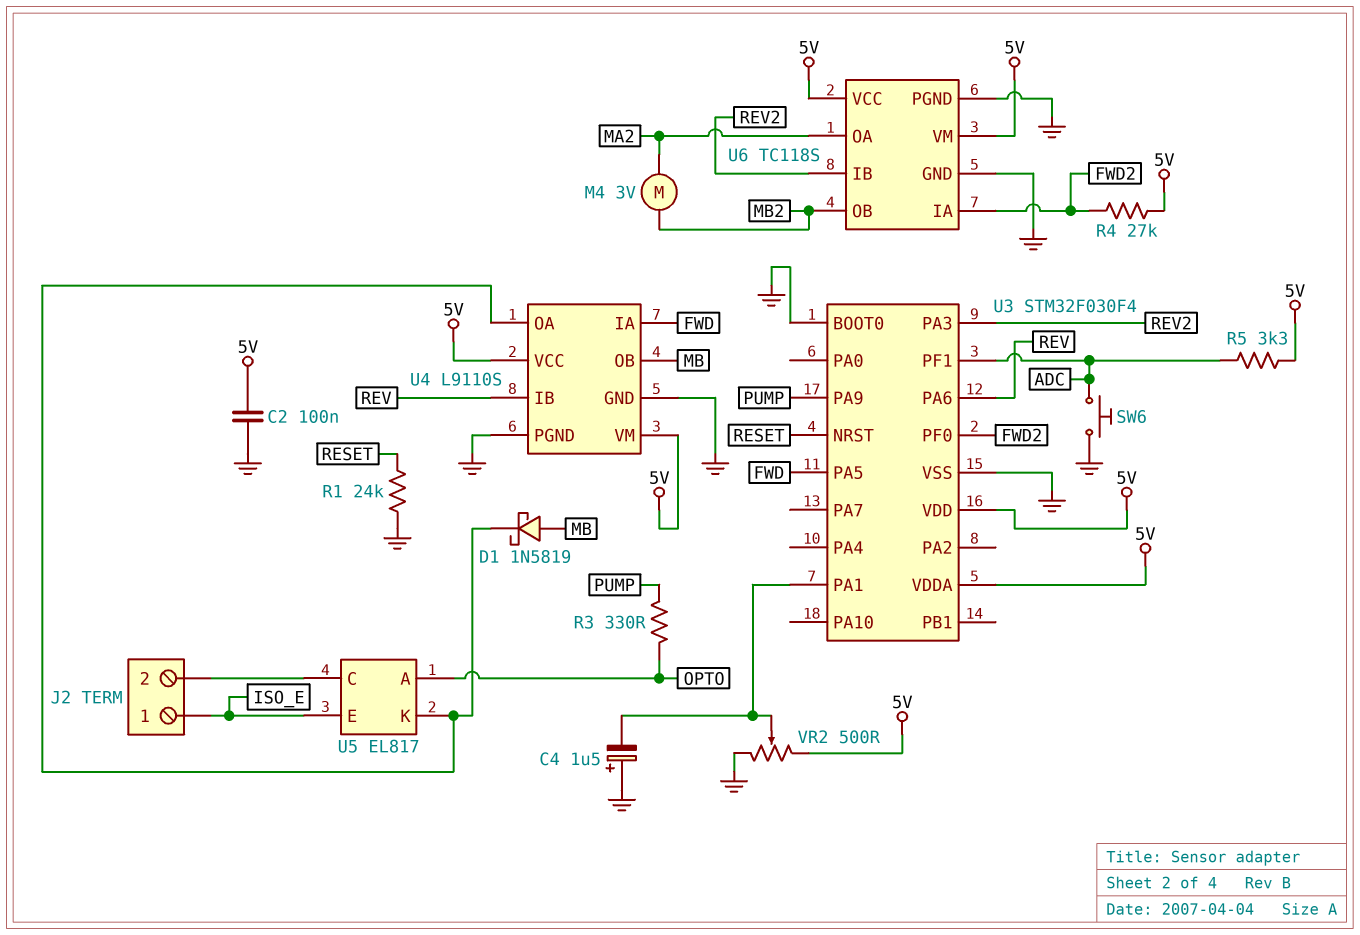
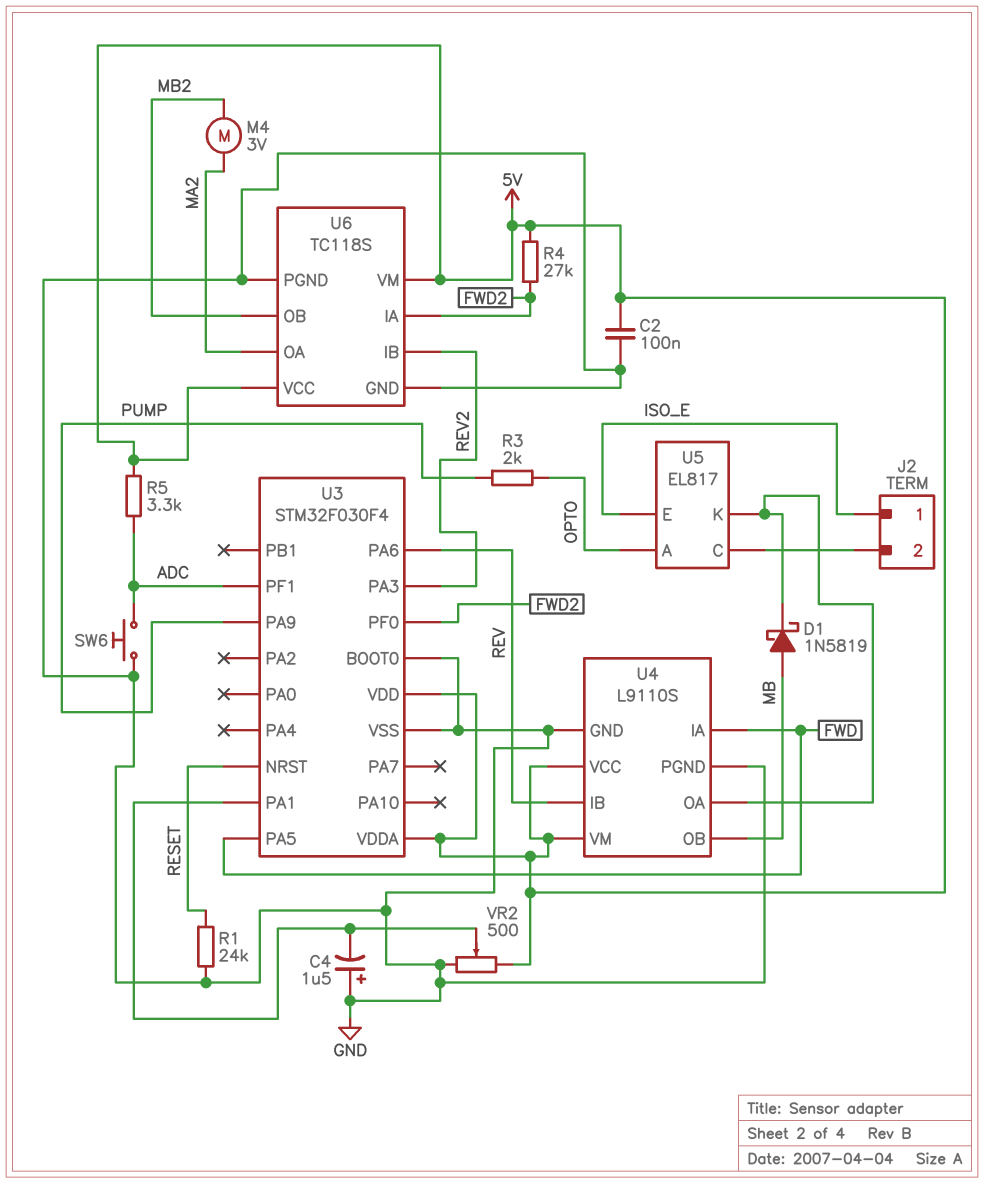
R3: 330 (OPTO, PUMP) -> 2k (OPTO, PUMP)

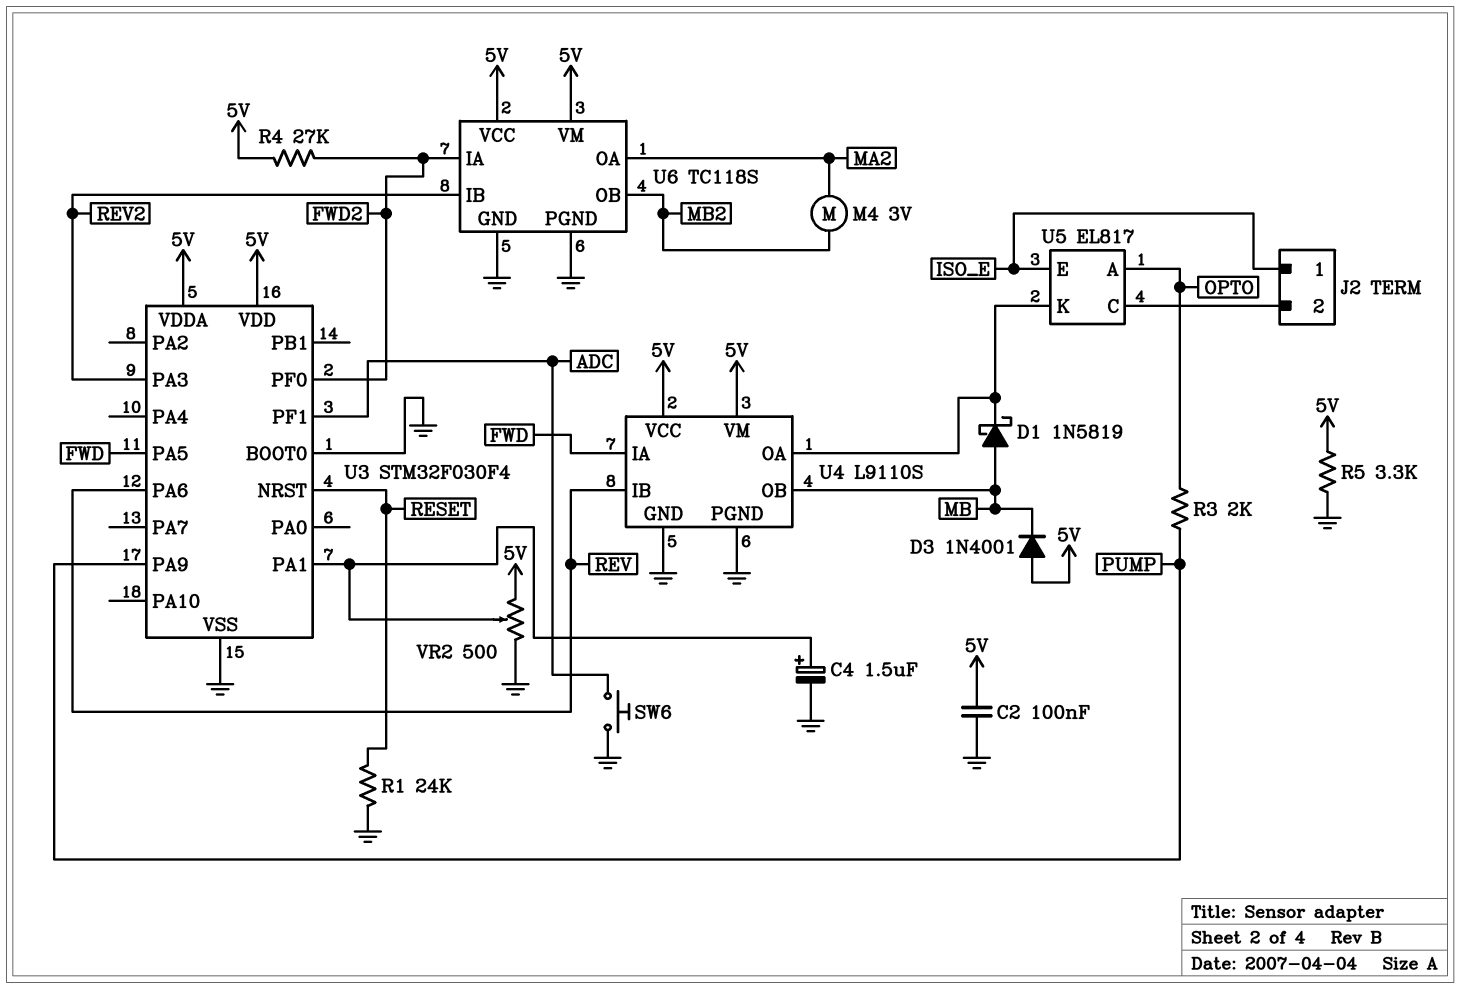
C4: 1.5uF (plus GND, minus U3/PA1) -> 1.5uF (plus U3/PA1, minus GND)
D3: none -> diode 1N4001 (A 5V, K MB)
R5: 3.3k (5V, ADC) -> 3.3k (5V, GND)

